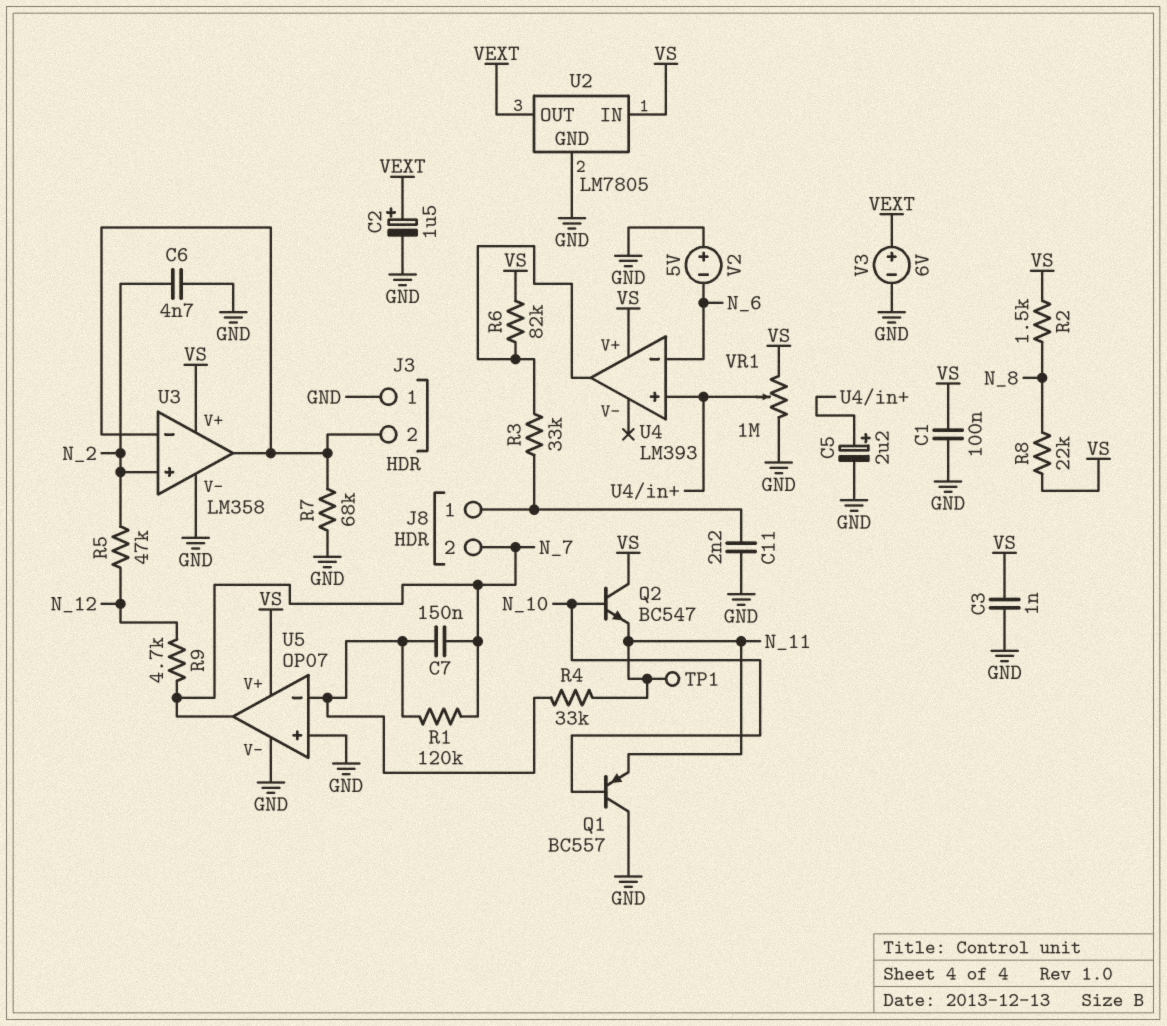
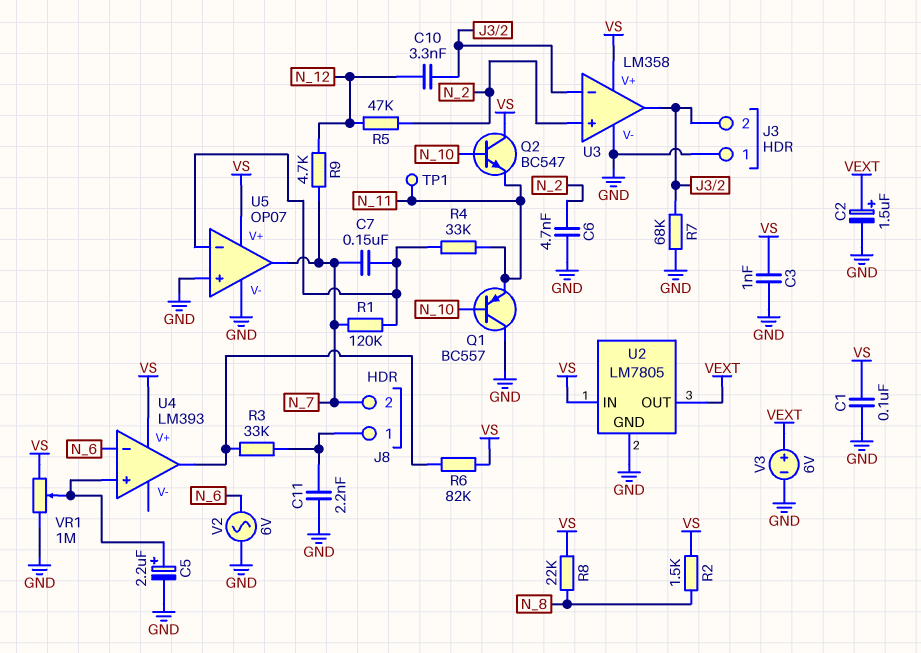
C10: none -> 3.3nF (J3/2, N_12)
V2: 5V (plus GND, minus N_6) -> AC 6V (GND, N_6)

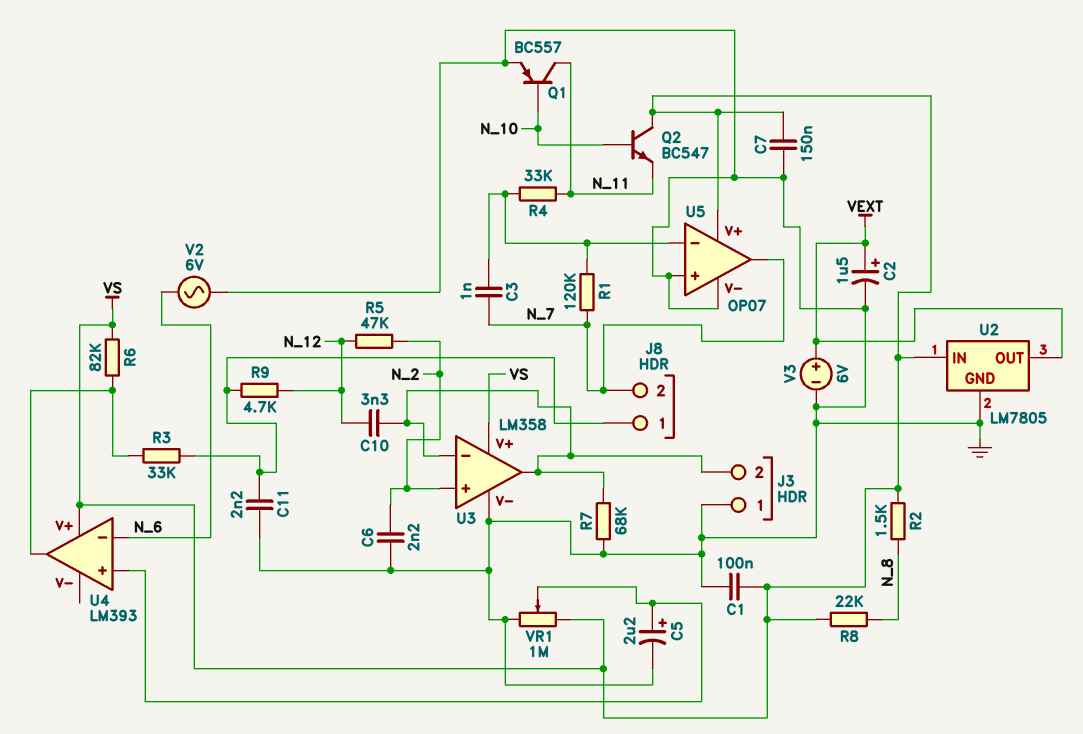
C3: 1nF (GND, VS) -> 1nF (N_7, U5/in-)
C6: 4.7nF (GND, N_2) -> 2.2nF (GND, N_2)
C7: 150nF (N_7, U5/in-) -> 150nF (GND, VS)
Q1: PNP BC557 (B N_10, C GND, E N_11) -> PNP BC557 (B N_10, C N_11, E GND)
R9: 4.7k (N_7, N_12) -> 4.7k (J8/1, N_12)
TP1: test point (N_11) -> none

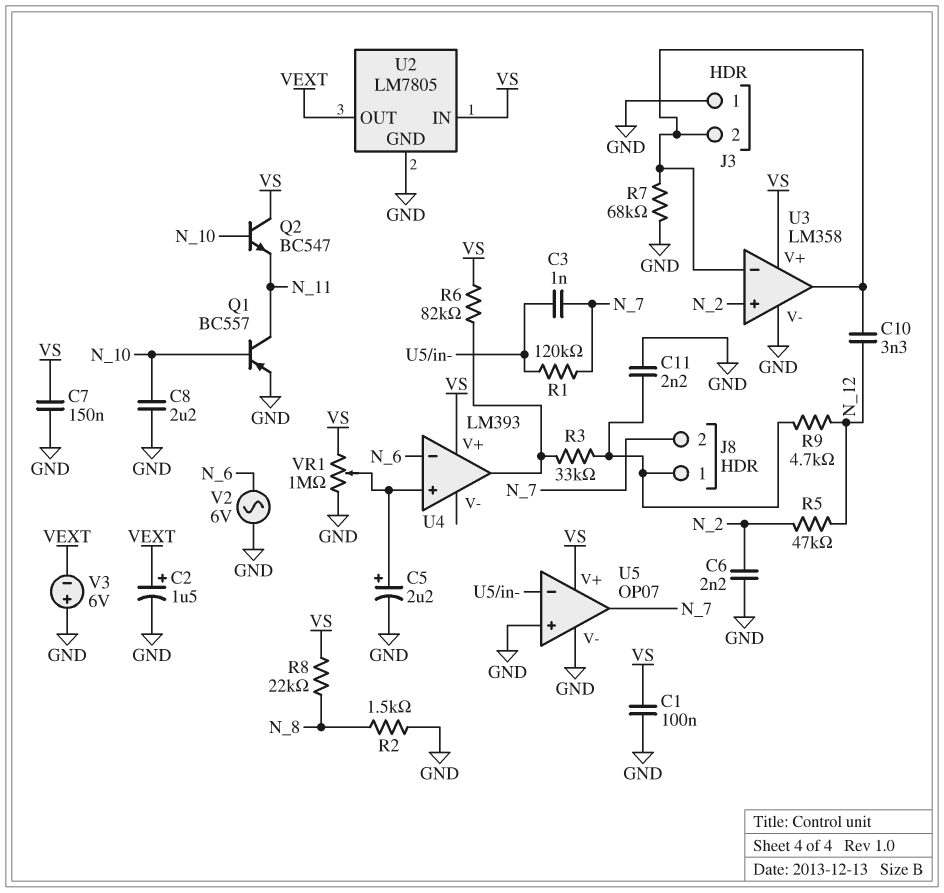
C8: none -> 2.2uF (GND, N_10)
R2: 1.5k (N_8, VS) -> 1.5k (GND, N_8)
R4: 33k (N_11, U5/in-) -> none
V3: 6V (plus VEXT, minus GND) -> 6V (plus GND, minus VEXT)

